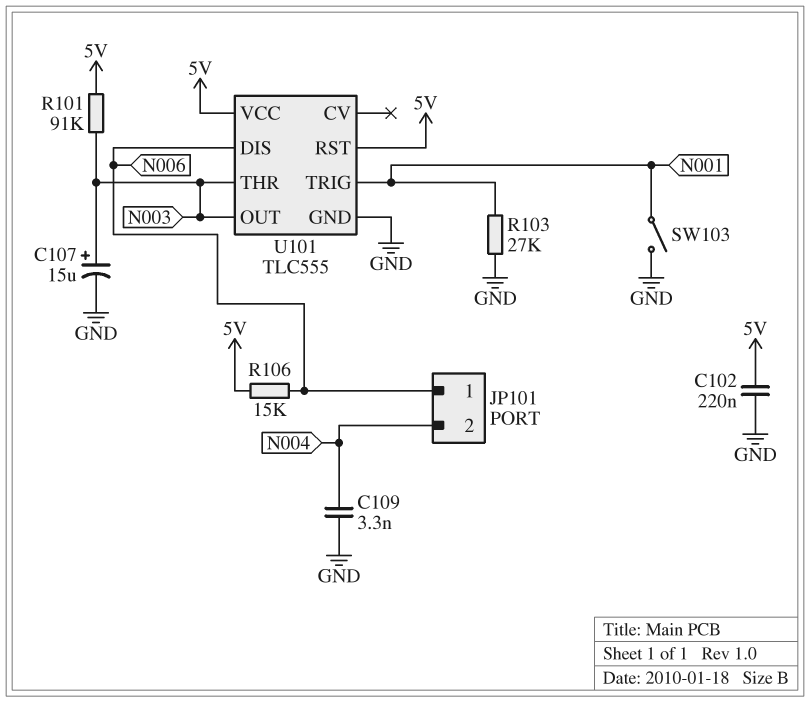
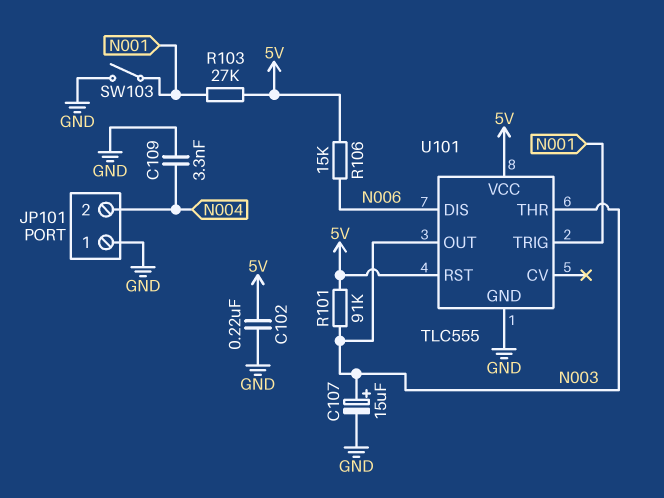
JP101 pin 1: N006 -> GND
R103: 27k (GND, N001) -> 27k (5V, N001)

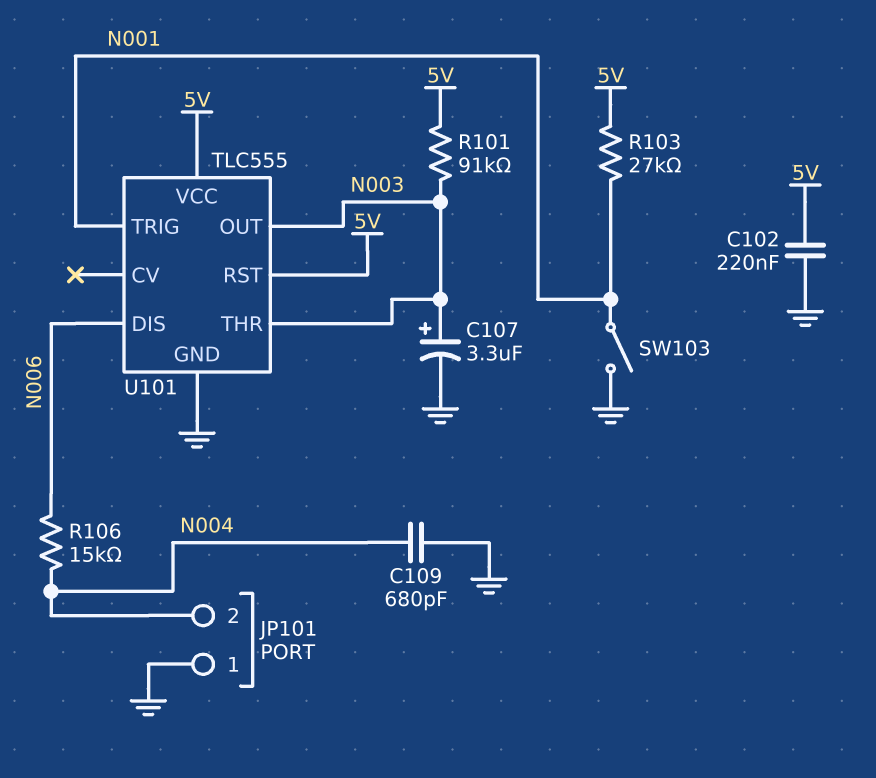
C107: 15uF (plus N003, minus GND) -> 3.3uF (plus N003, minus GND)
C109: 3.3nF (GND, N004) -> 680pF (GND, N004)
R106: 15k (5V, N006) -> 15k (N004, N006)

